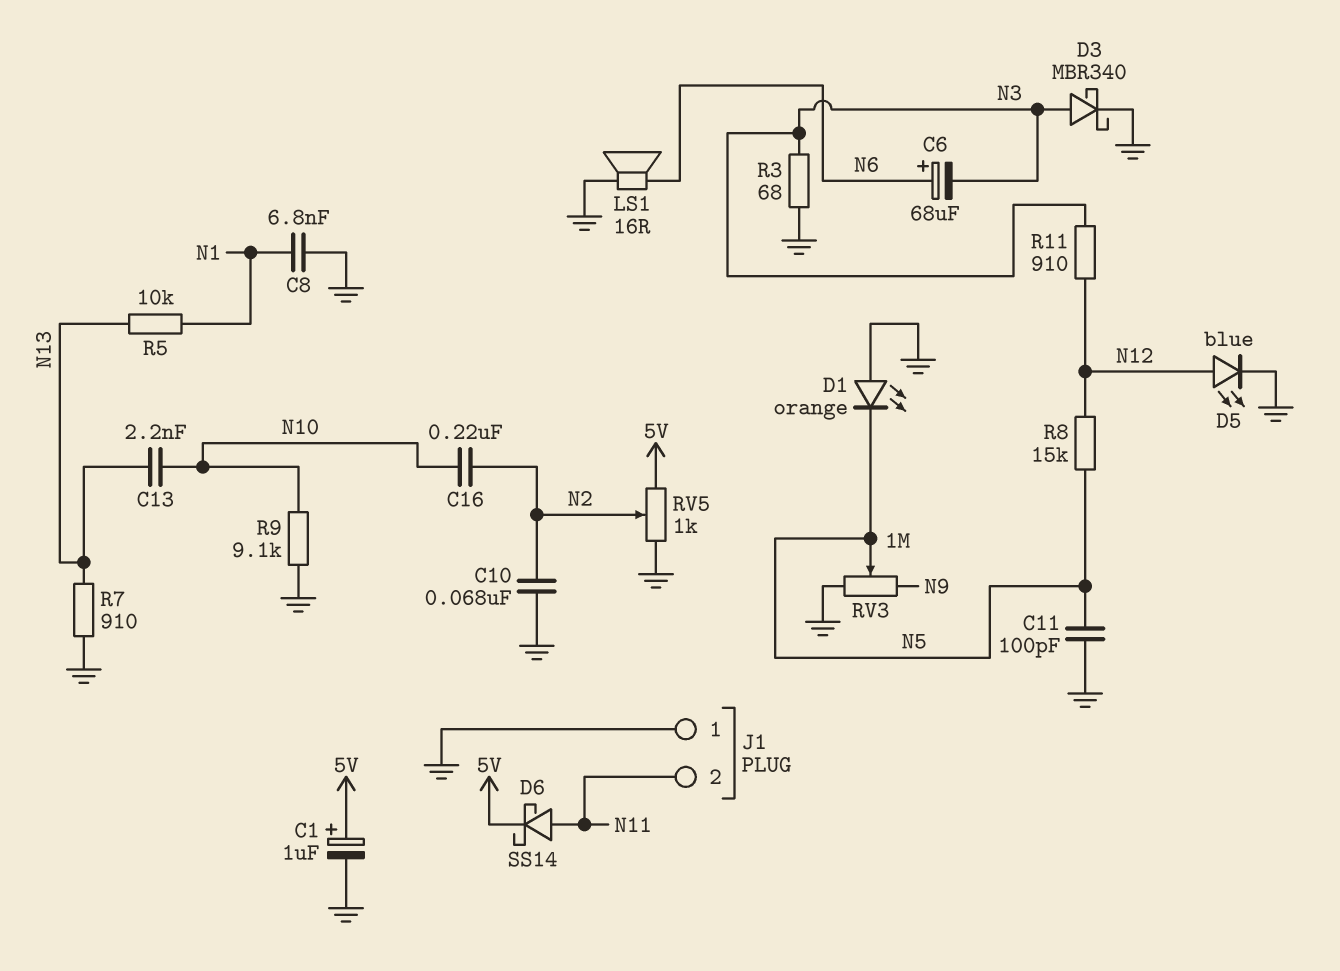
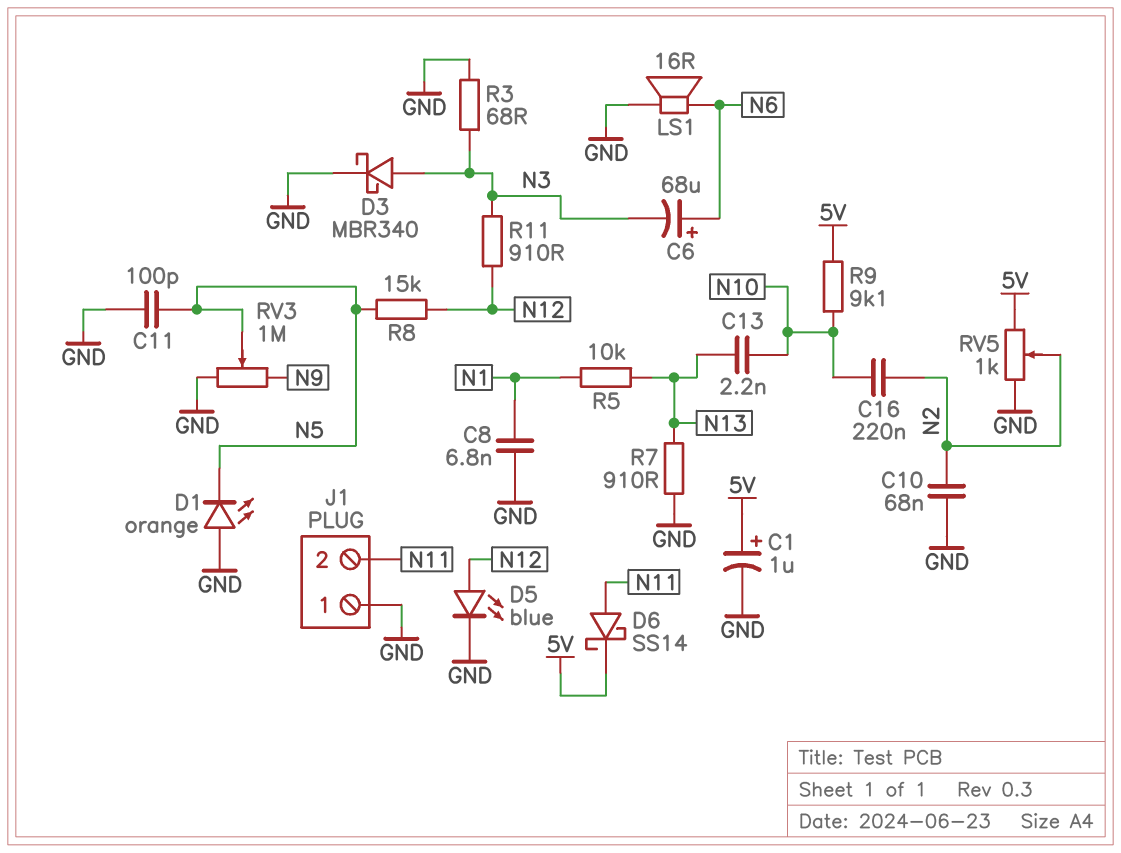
R9: 9.1k (GND, N10) -> 9.1k (5V, N10)

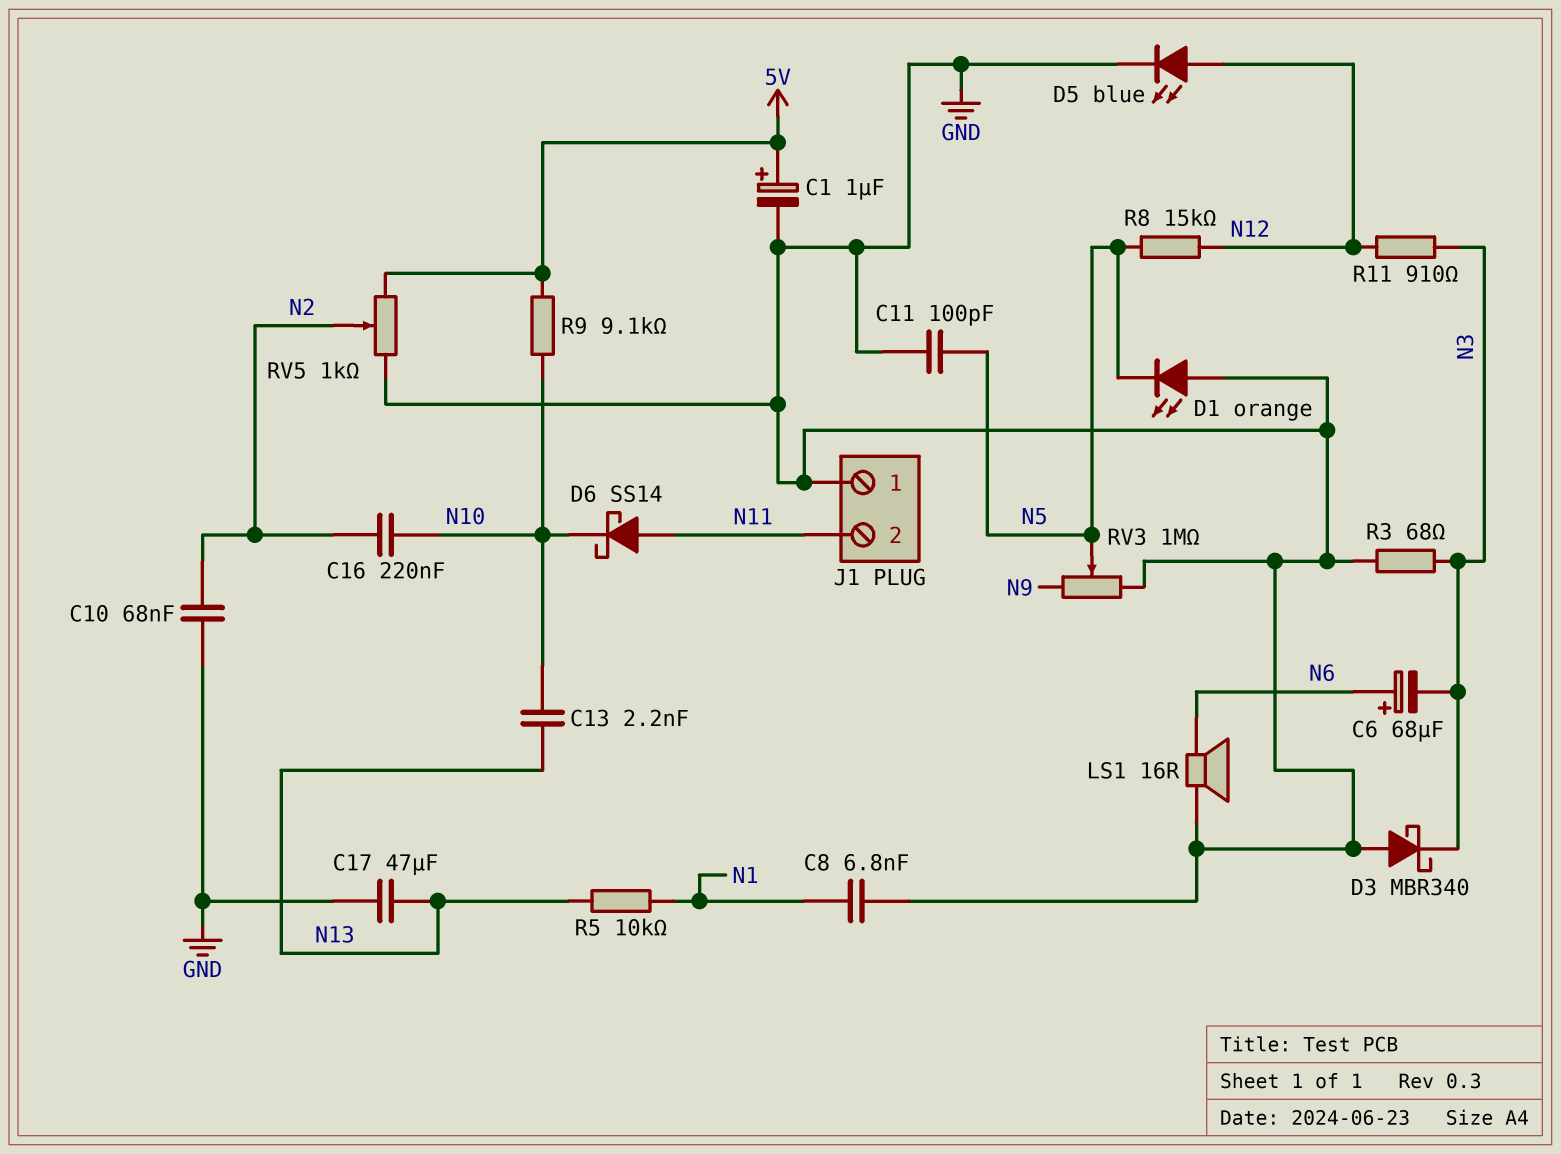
C17: none -> 47uF (GND, N13)
D3: schottky MBR340 (A N3, K GND) -> schottky MBR340 (A GND, K N3)
D6: schottky SS14 (A N11, K 5V) -> schottky SS14 (A N11, K N10)
R7: 910 (GND, N13) -> none

